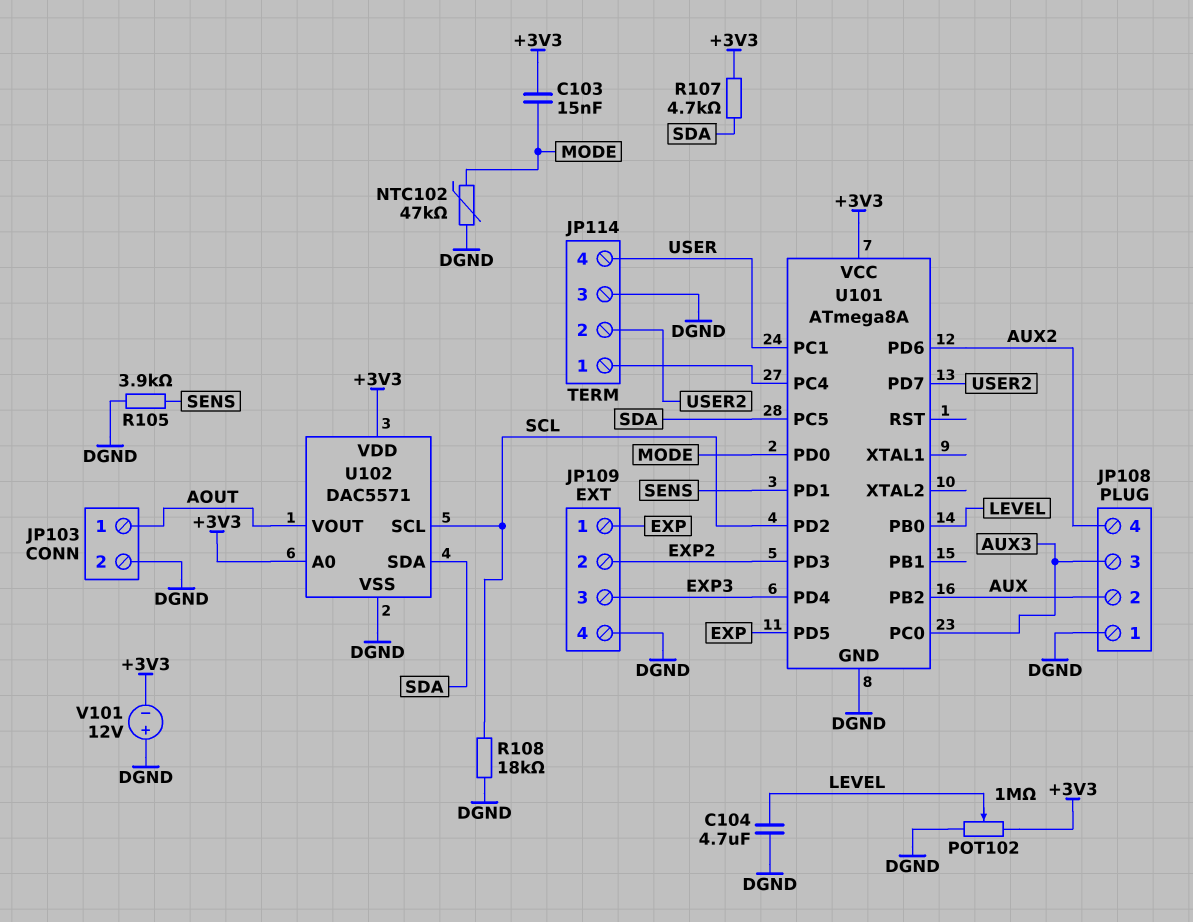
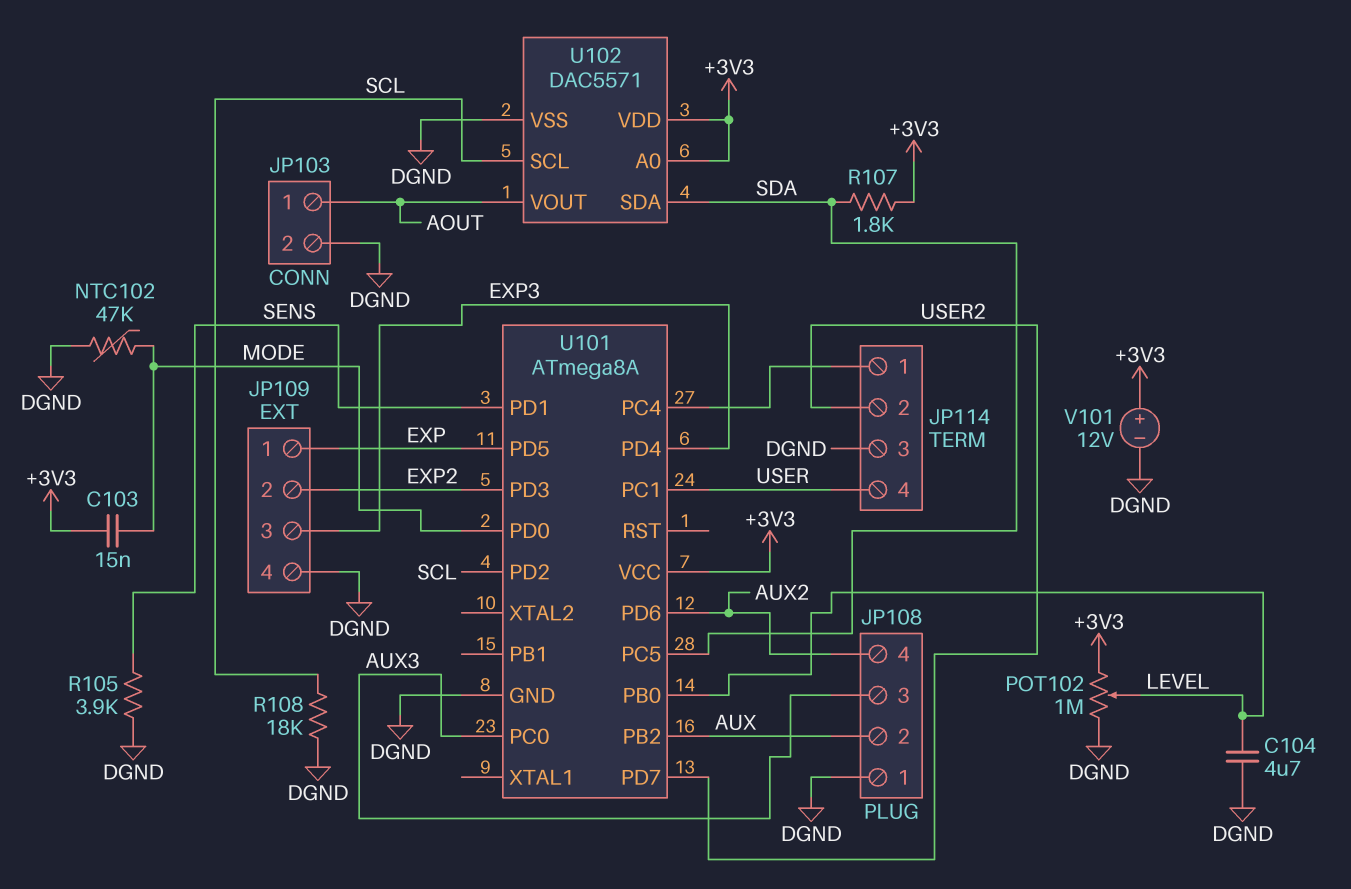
R107: 4.7k (+3V3, SDA) -> 1.8k (+3V3, SDA)
V101: 12V (plus DGND, minus +3V3) -> 12V (plus +3V3, minus DGND)

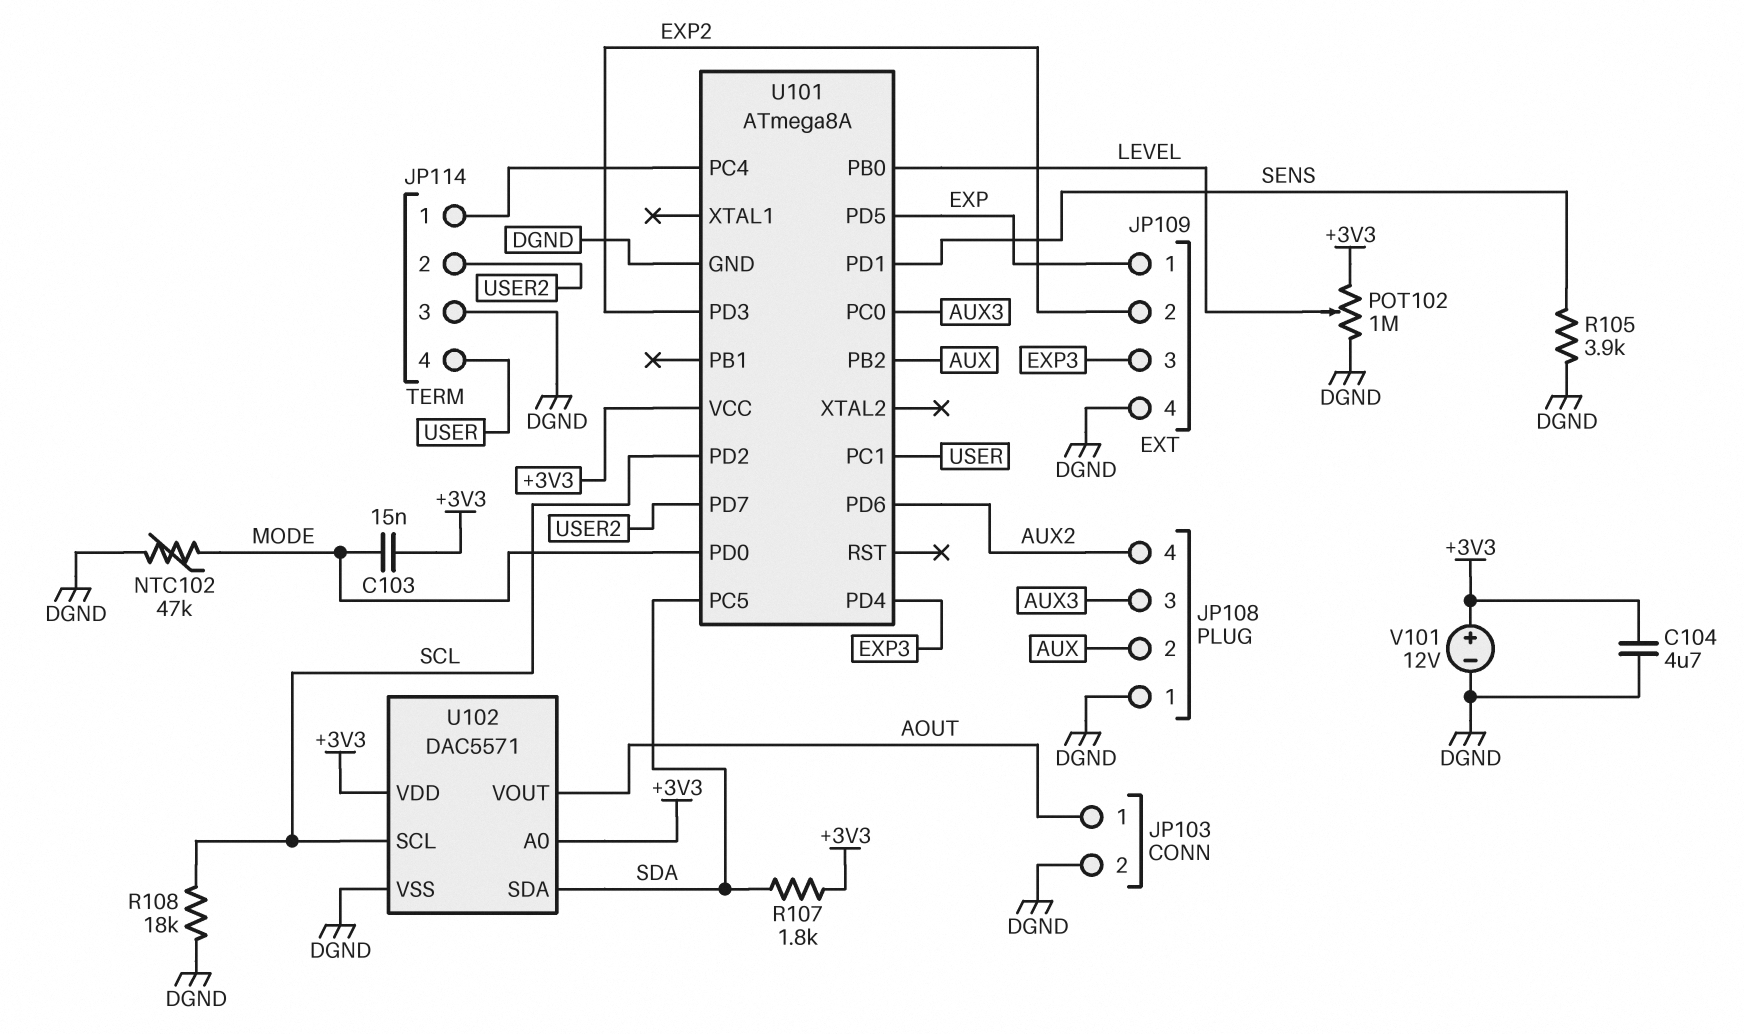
C104: 4.7uF (DGND, LEVEL) -> 4.7uF (+3V3, DGND)

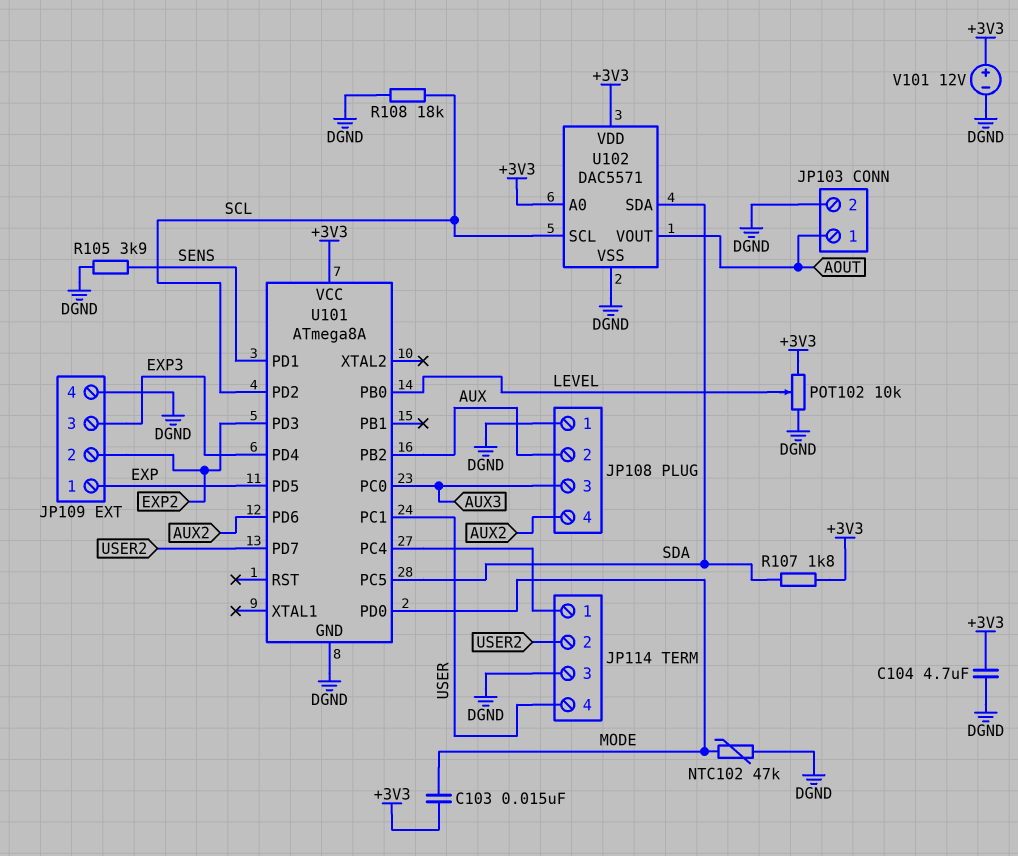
POT102: 1M (+3V3, DGND, wiper LEVEL) -> 10k (+3V3, DGND, wiper LEVEL)

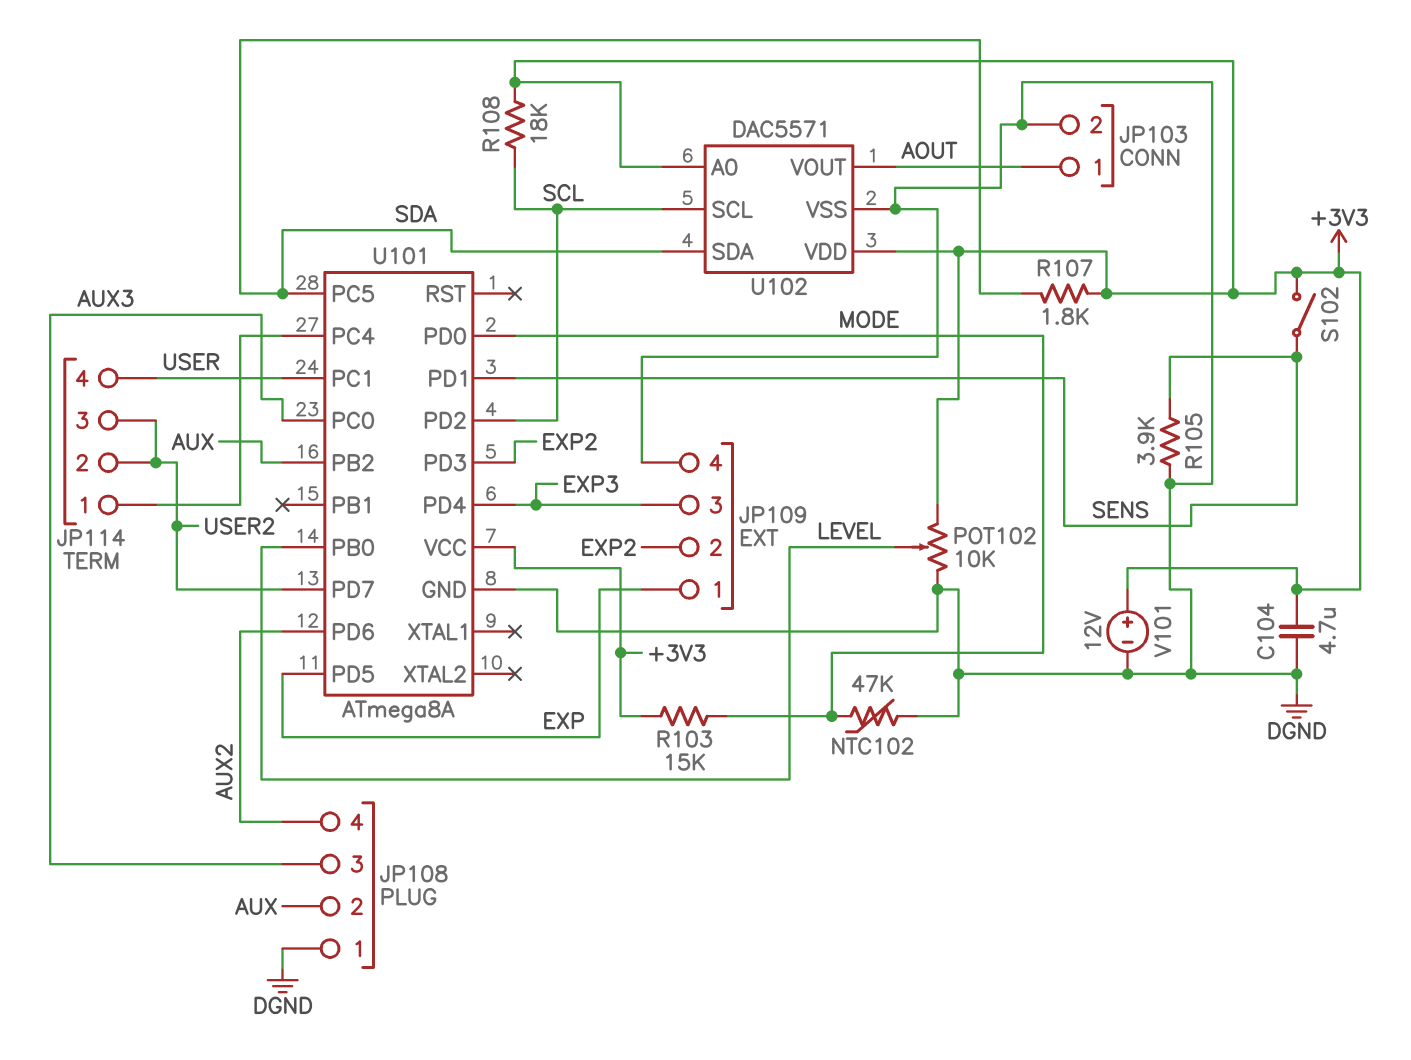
C103: 15nF (+3V3, MODE) -> none
JP114 pin 3: DGND -> USER2
R103: none -> 15k (+3V3, MODE)
R108: 18k (DGND, SCL) -> 18k (+3V3, SCL)
S102: none -> switch (+3V3, SENS)

